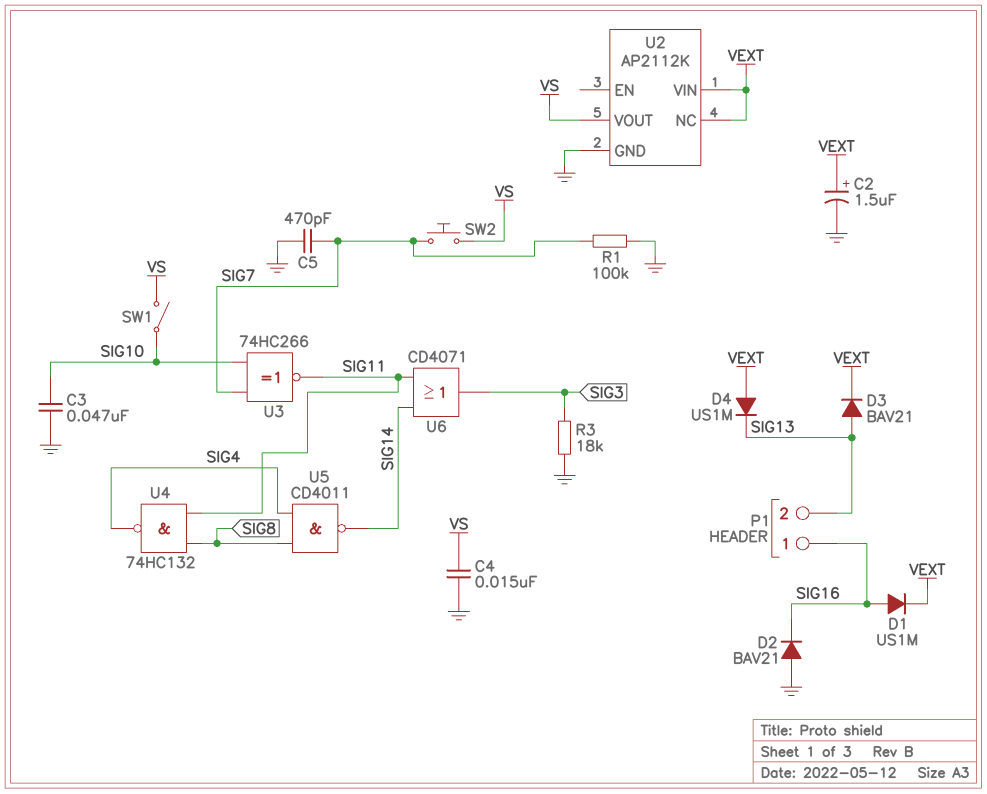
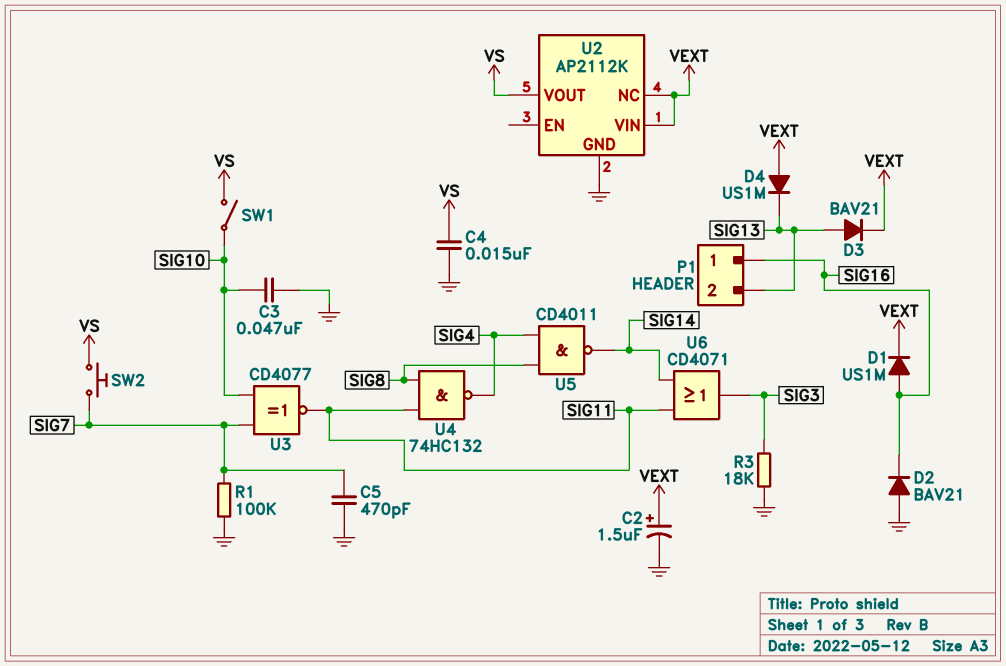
U3: XNOR 74HC266 (in SIG7, in SIG10, out SIG11) -> XNOR CD4077 (in SIG7, in SIG10, out SIG11)

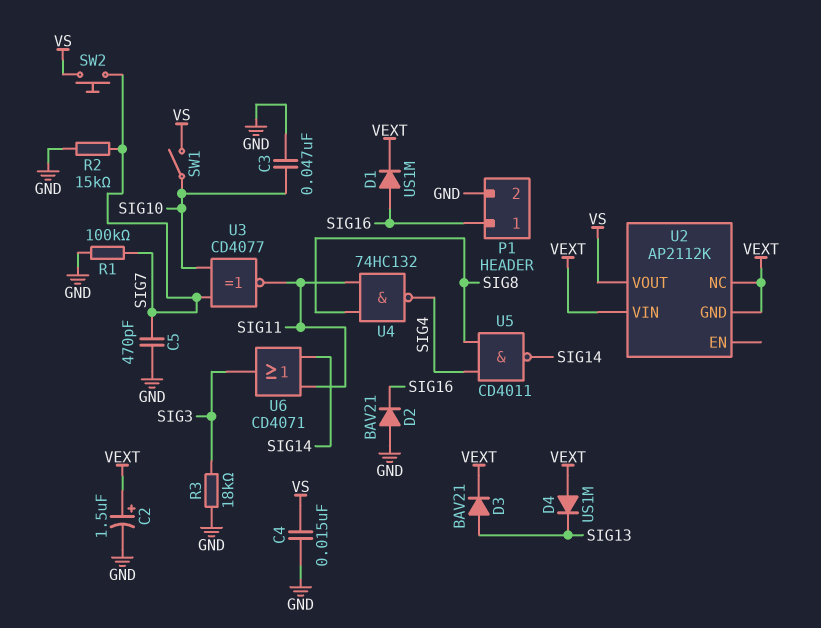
P1 pin 2: SIG13 -> GND
R2: none -> 15k (GND, SIG7)
U2 pin GND: GND -> VEXT

